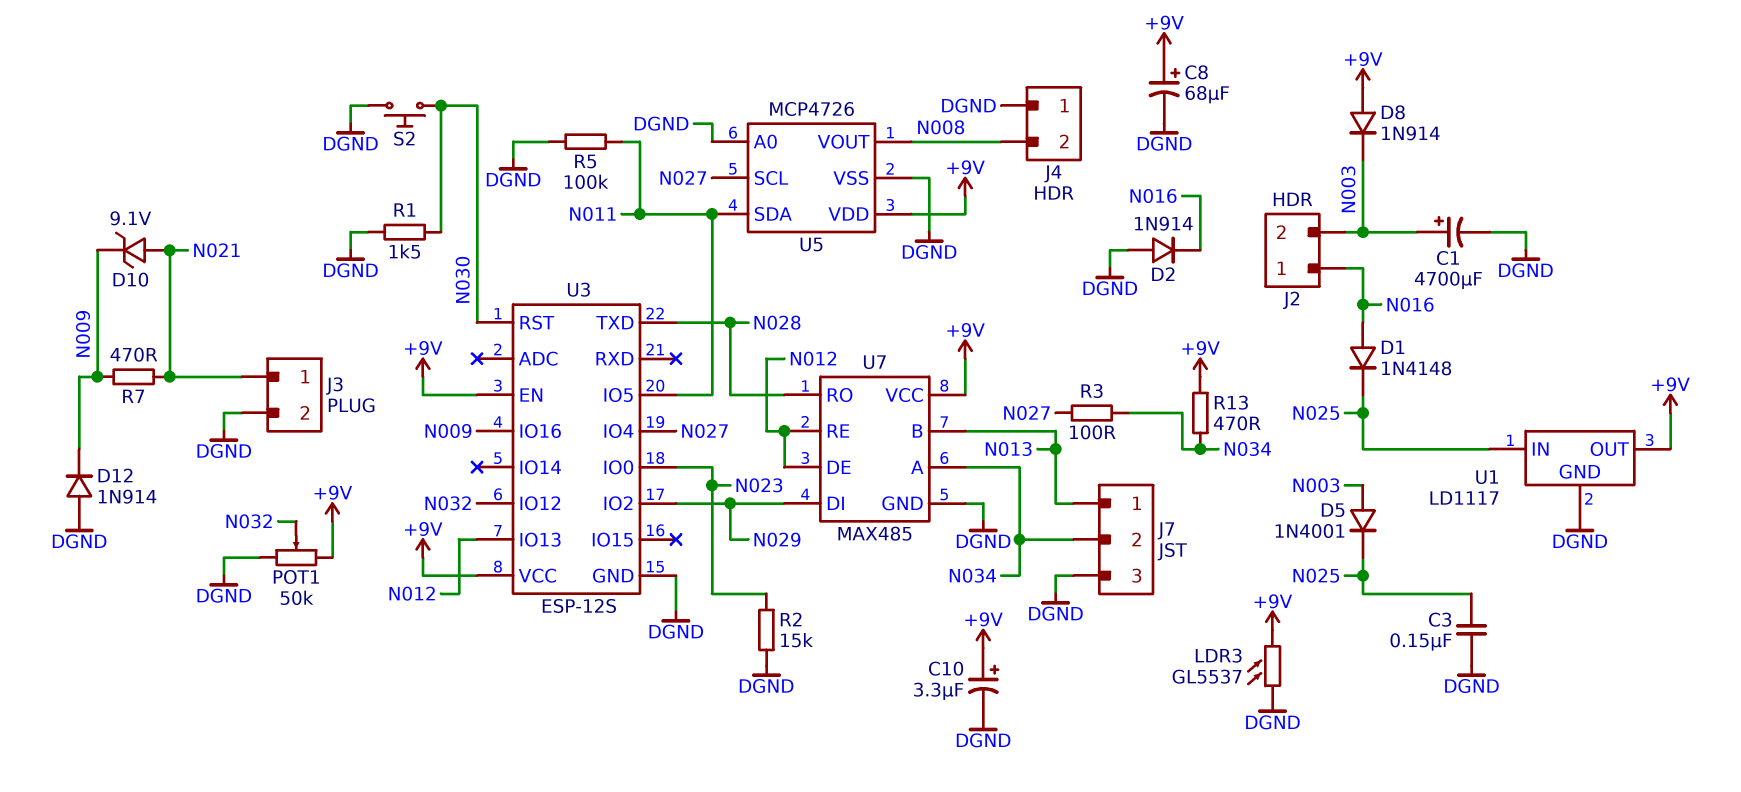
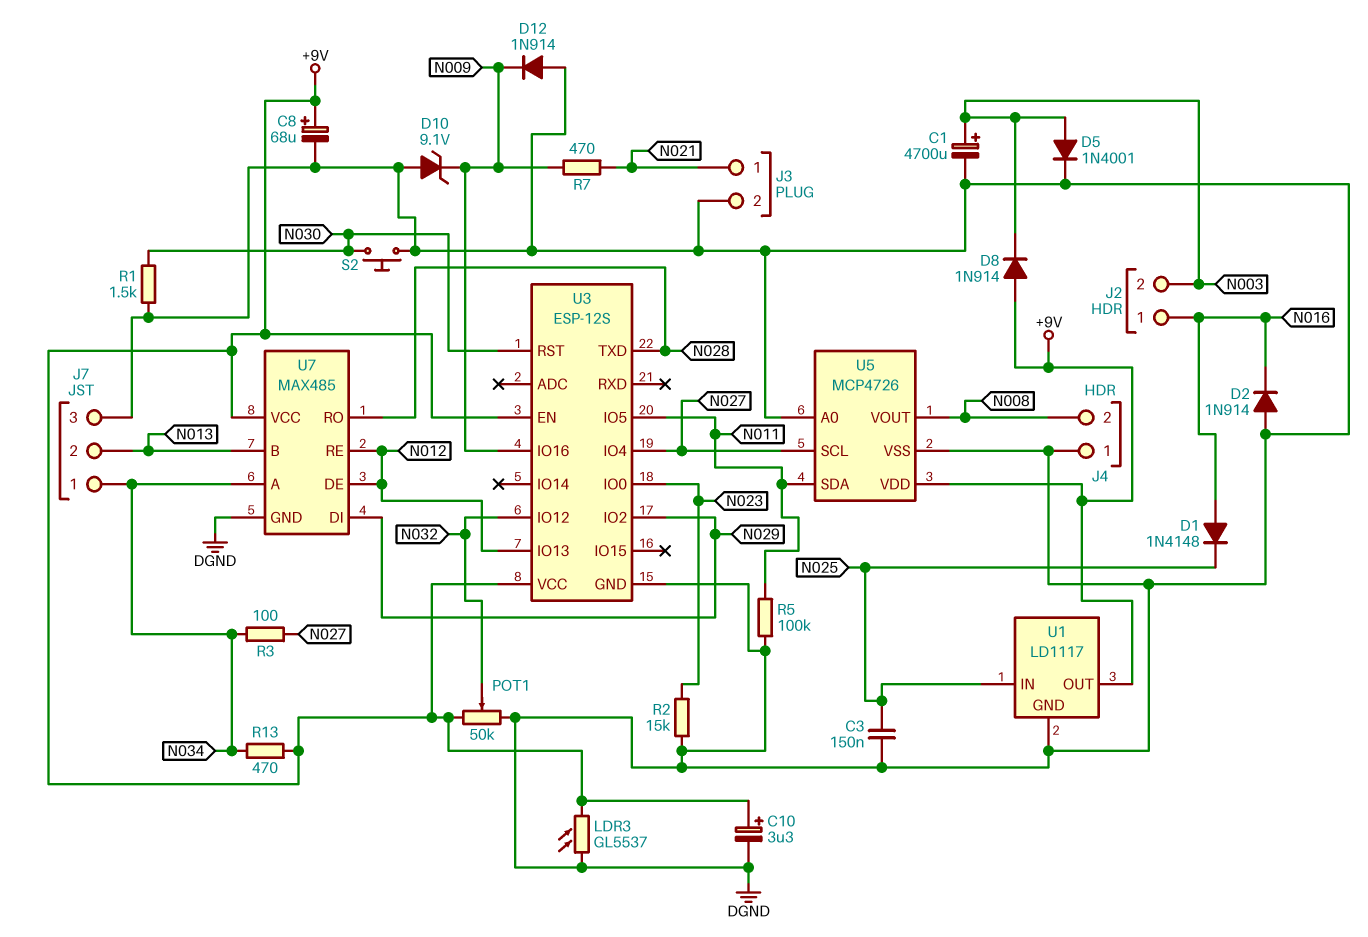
D5: diode 1N4001 (A N003, K N025) -> diode 1N4001 (A N003, K DGND)
D10: zener 9.1V (A N021, K N009) -> zener 9.1V (A DGND, K N009)
J7 pin 1: N013 -> N034
J7 pin 2: N034 -> N013

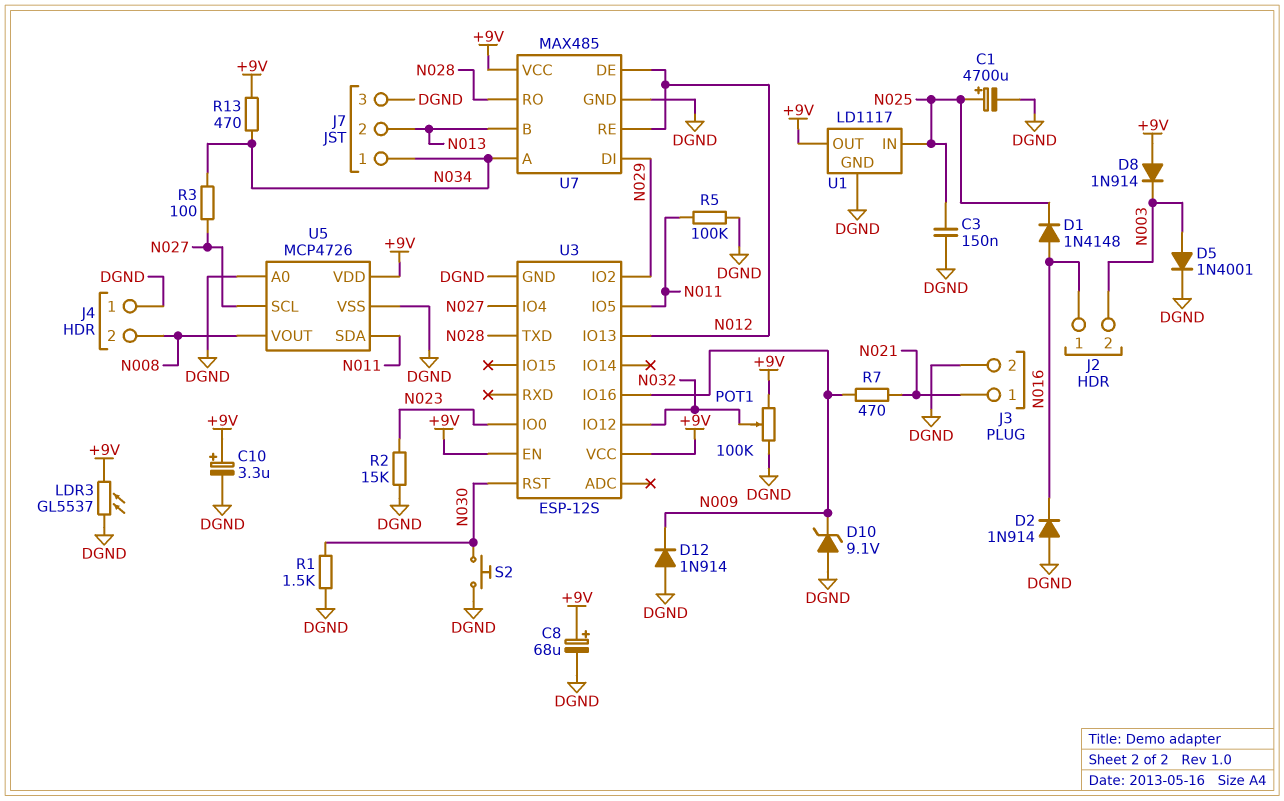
C1: 4700uF (plus N003, minus DGND) -> 4700uF (plus N025, minus DGND)
POT1: 50k (+9V, DGND, wiper N032) -> 100k (+9V, DGND, wiper N032)

